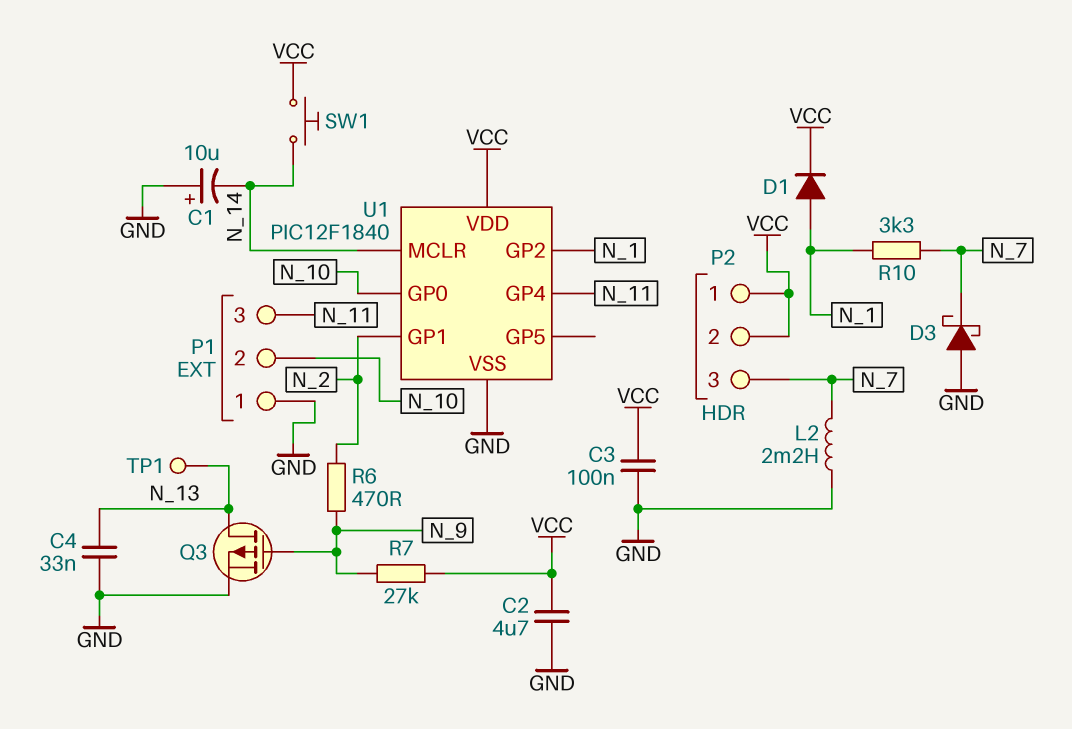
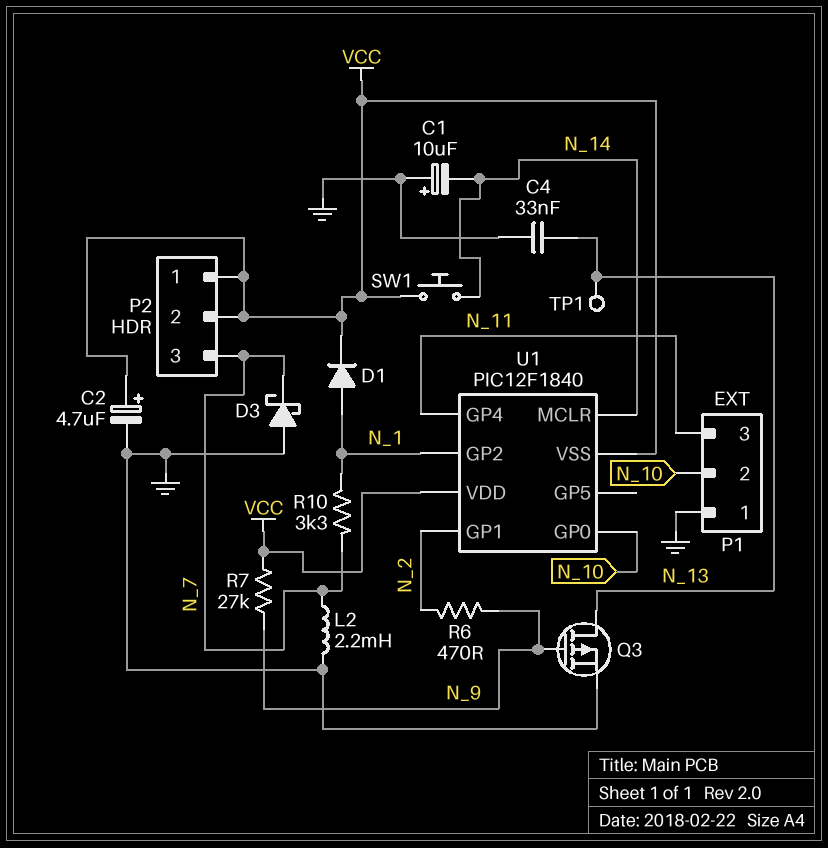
C2: 4.7uF (GND, VCC) -> 4.7uF (plus VCC, minus GND)
C3: 100nF (GND, VCC) -> none
U1 pin VSS: GND -> VCC

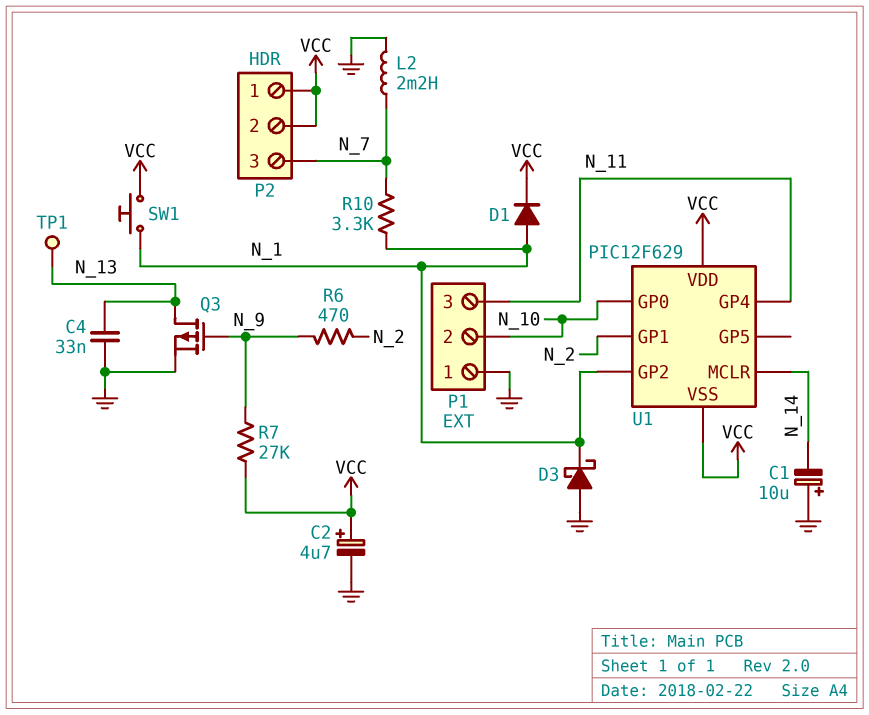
D3: schottky (A GND, K N_7) -> schottky (A GND, K N_1)
SW1: button (N_14, VCC) -> button (N_1, VCC)
U1: PIC12F1840 -> PIC12F629

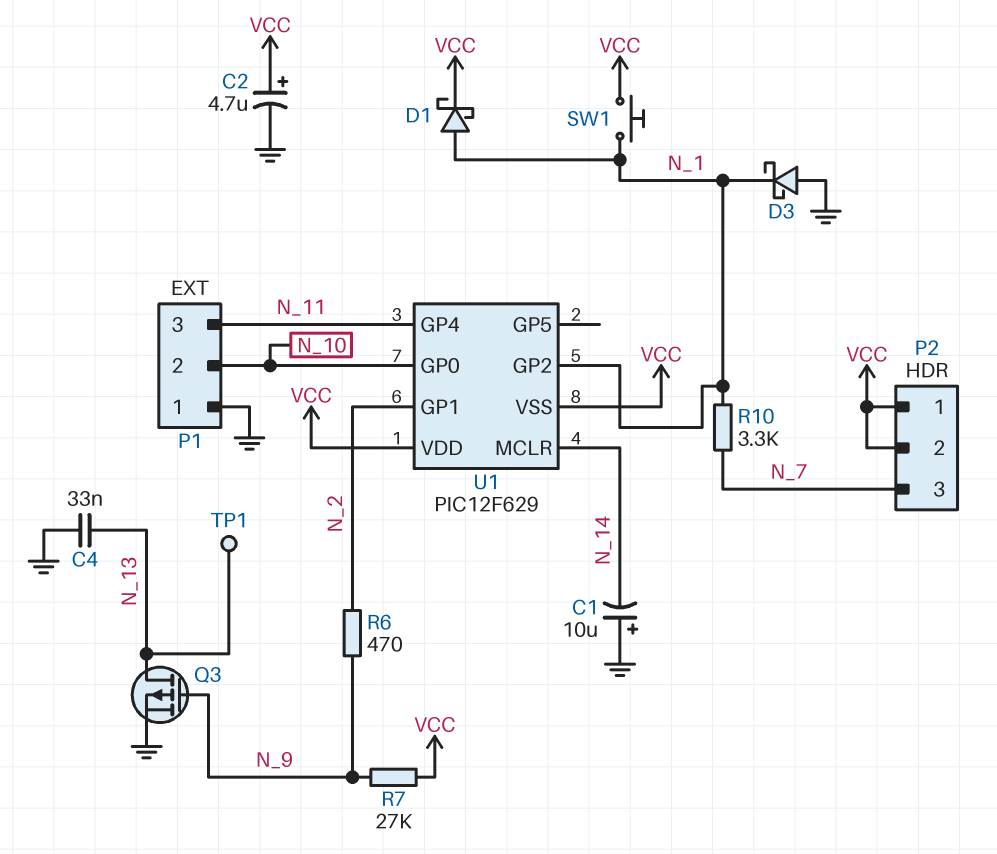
D1: diode (A N_1, K VCC) -> schottky (A N_1, K VCC)
L2: 2.2mH (GND, N_7) -> none

